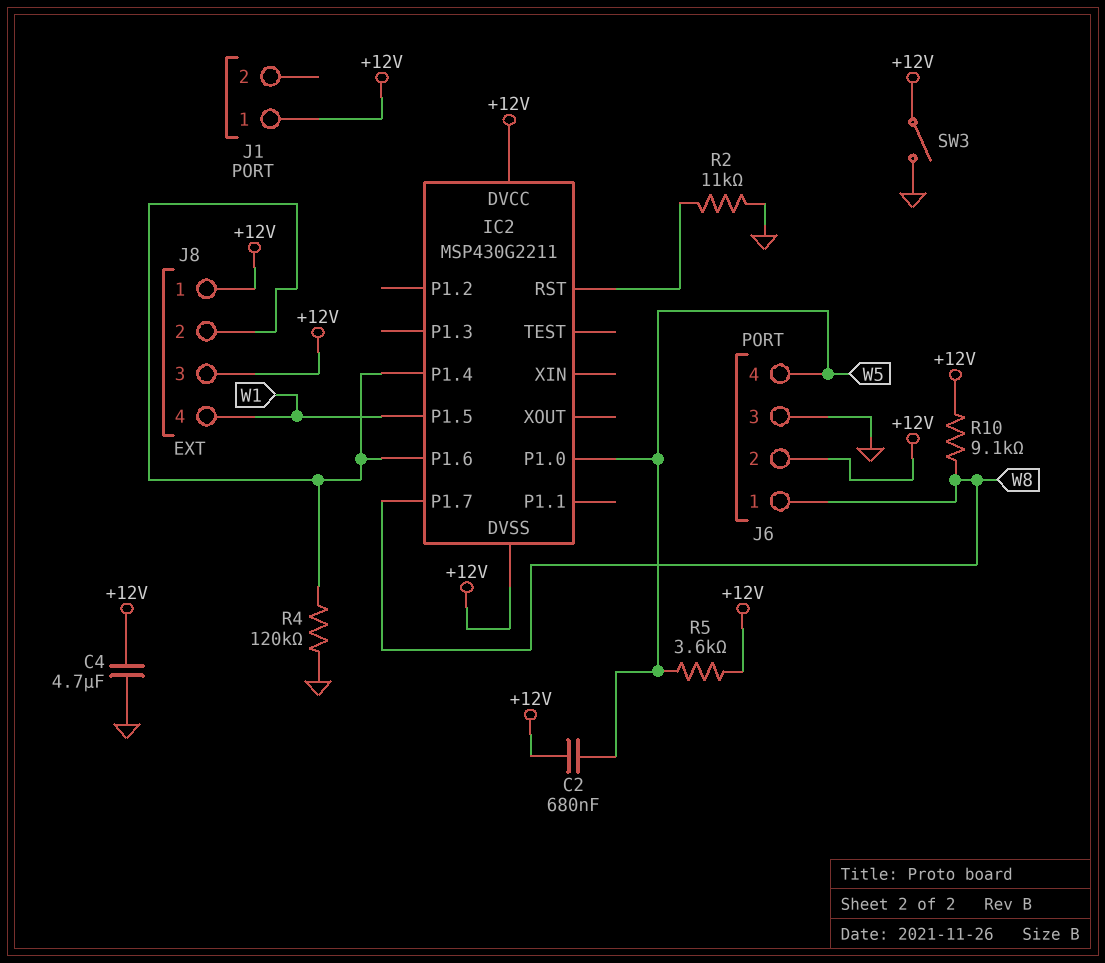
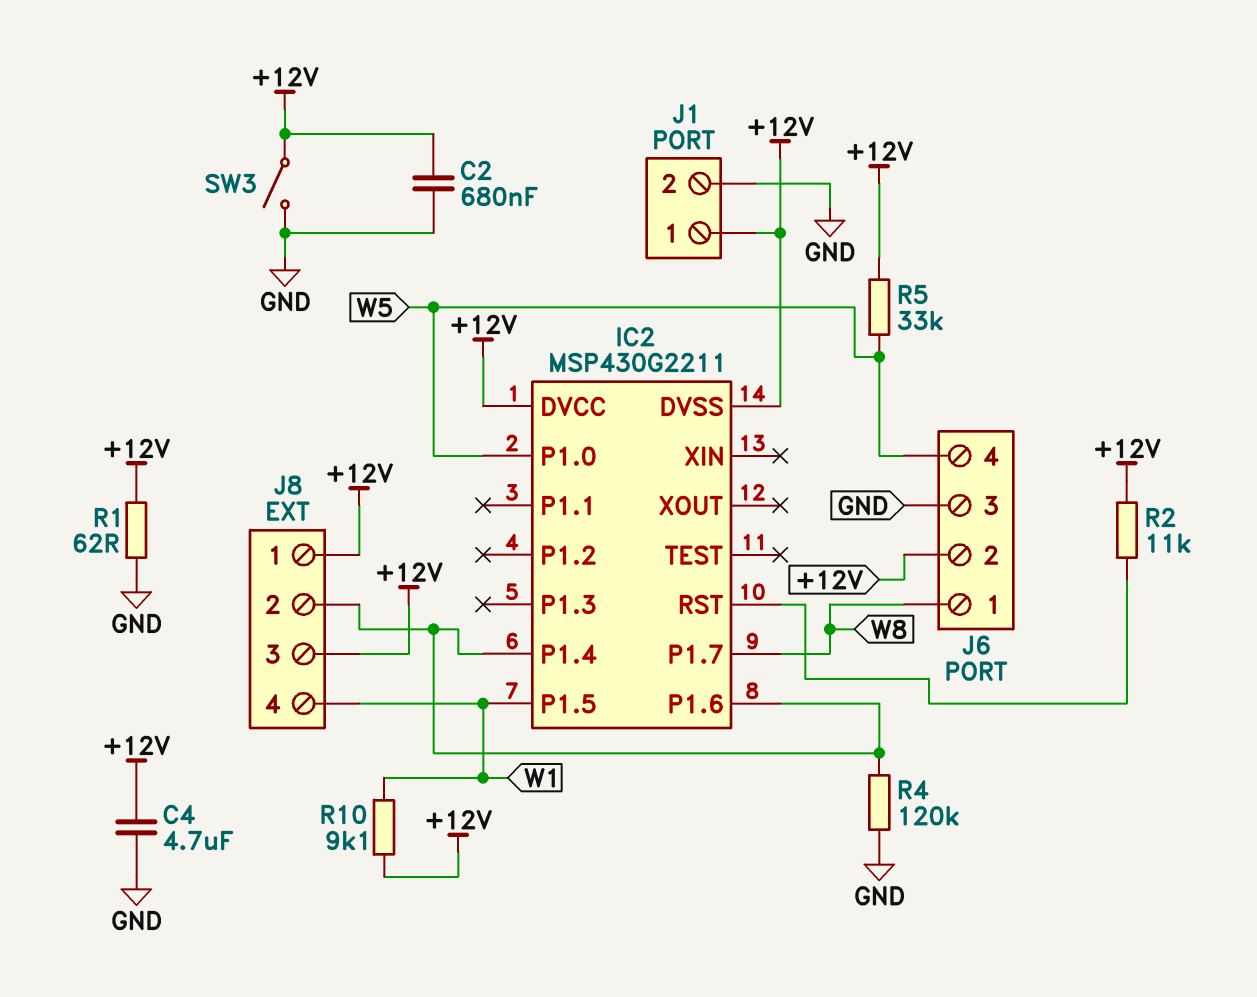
C2: 680nF (+12V, W5) -> 680nF (+12V, GND)
J1 pin 2: none -> GND
R1: none -> 62 (+12V, GND)
R2: 11k (GND, IC2/RST) -> 11k (+12V, IC2/RST)
R5: 3.6k (+12V, W5) -> 33k (+12V, W5)
R10: 9.1k (+12V, W8) -> 9.1k (+12V, W1)

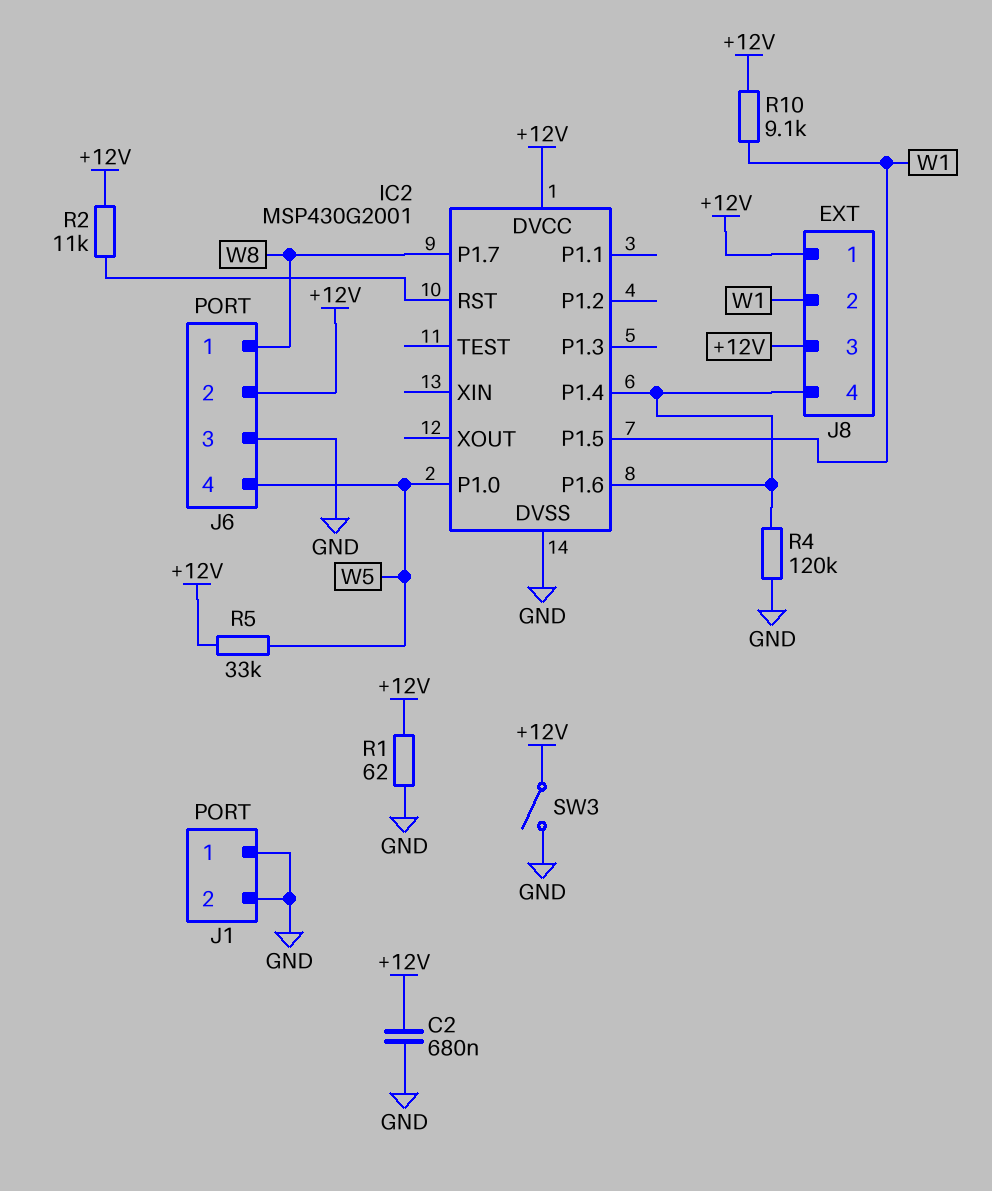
C4: 4.7uF (+12V, GND) -> none
IC2: MSP430G2211 -> MSP430G2001
IC2 pin DVSS: +12V -> GND
J1 pin 1: +12V -> GND
J8 pin 2: IC2/P1.4 -> W1
J8 pin 4: W1 -> IC2/P1.4

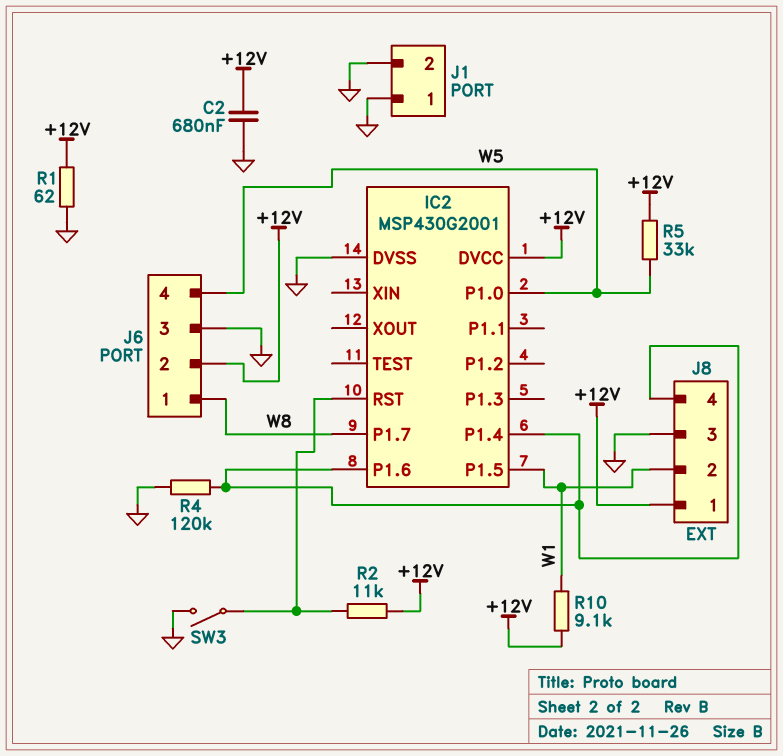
J8 pin 3: +12V -> GND
SW3: switch (+12V, GND) -> switch (GND, IC2/RST)

